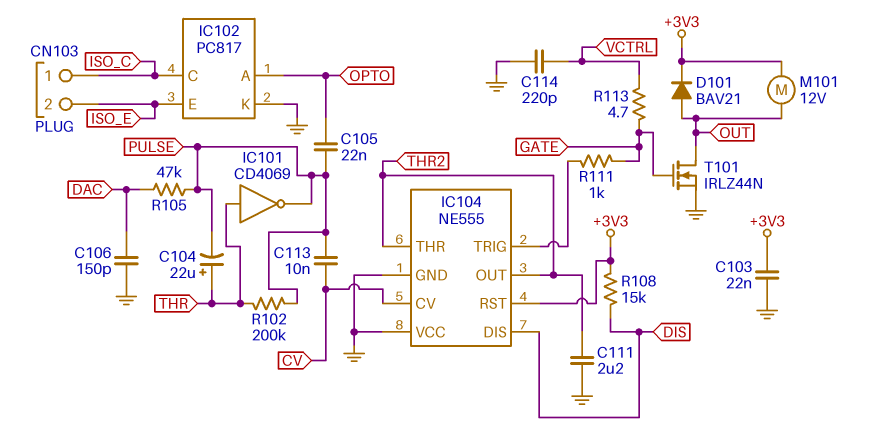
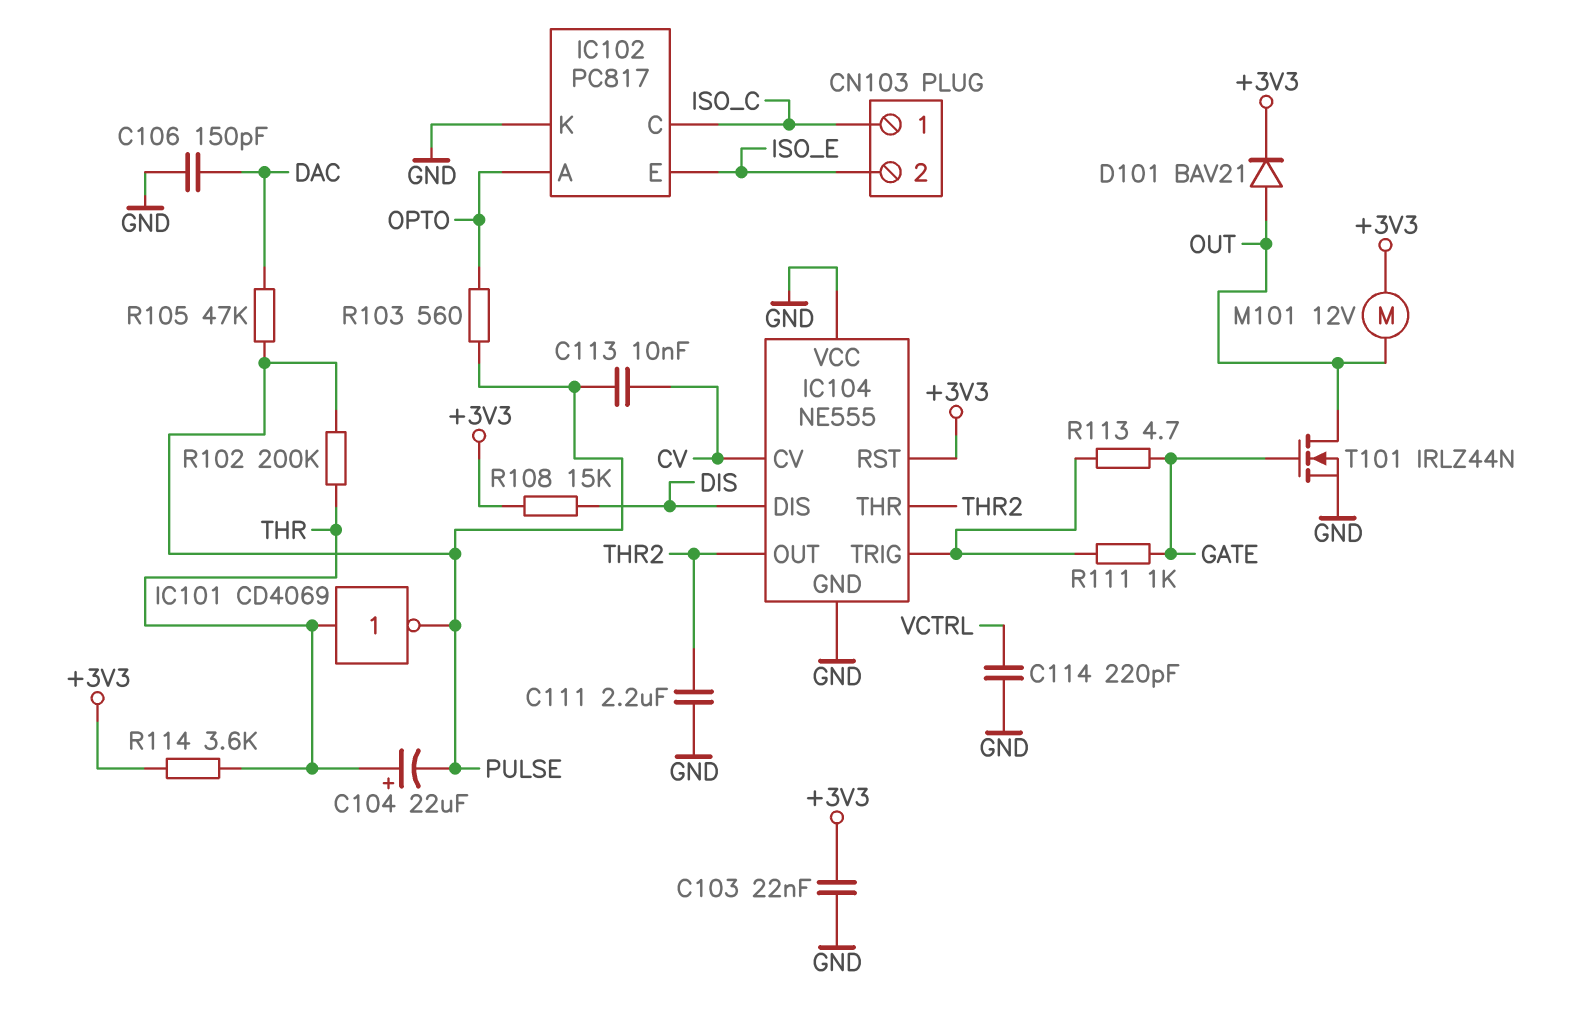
C105: 22nF (OPTO, PULSE) -> none
R103: none -> 560 (OPTO, PULSE)
R113: 4.7 (GATE, VCTRL) -> 4.7 (GATE, IC104/TRIG)
R114: none -> 3.6k (+3V3, THR)

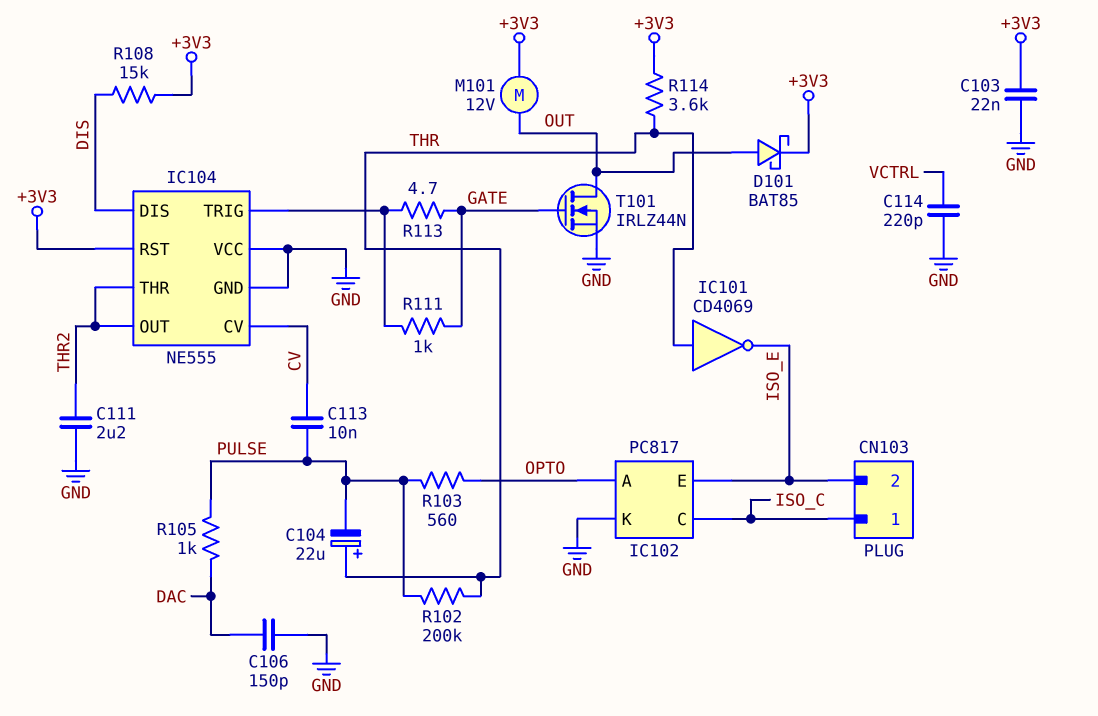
D101: diode BAV21 (A OUT, K +3V3) -> schottky BAT85 (A OUT, K +3V3)
IC101: NOT CD4069 (in THR, out PULSE) -> NOT CD4069 (in THR, out ISO_E)
R105: 47k (DAC, PULSE) -> 1k (DAC, PULSE)

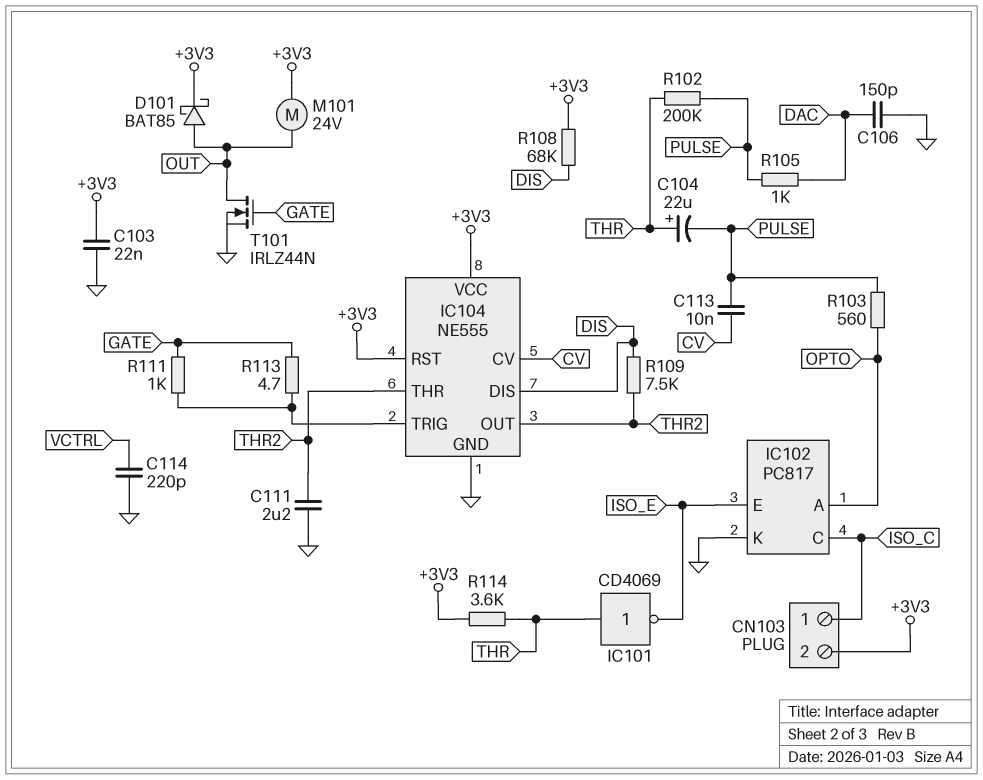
CN103 pin 2: ISO_E -> +3V3
IC104 pin VCC: GND -> +3V3
M101: motor 12V (+3V3, OUT) -> motor 24V (+3V3, OUT)
R108: 15k (+3V3, DIS) -> 68k (+3V3, DIS)
R109: none -> 7.5k (DIS, THR2)

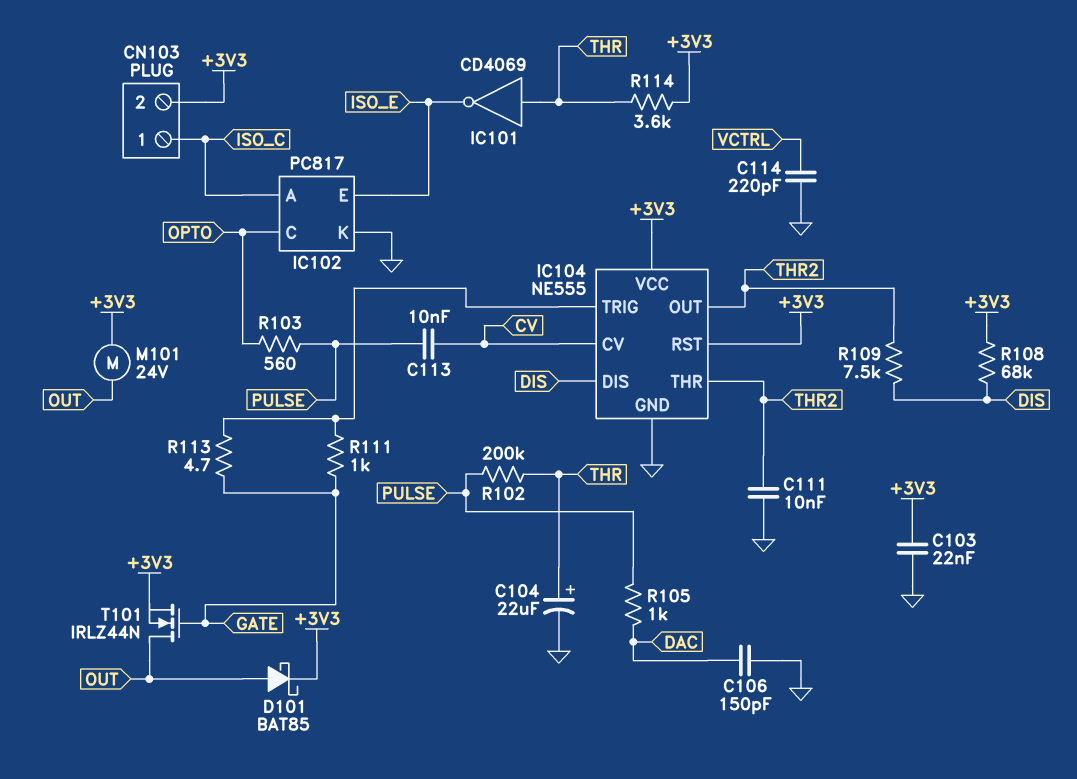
C104: 22uF (plus THR, minus PULSE) -> 22uF (plus THR, minus GND)
C111: 2.2uF (GND, THR2) -> 10nF (GND, THR2)
IC102 pin A: OPTO -> ISO_C
IC102 pin C: ISO_C -> OPTO
T101: NMOS IRLZ44N (G GATE, D OUT, S GND) -> NMOS IRLZ44N (G GATE, D OUT, S +3V3)

